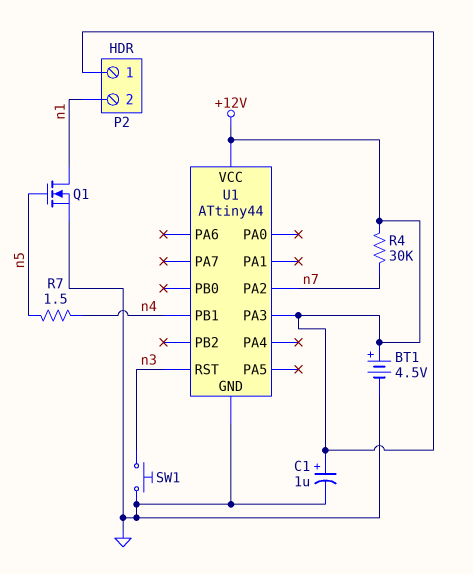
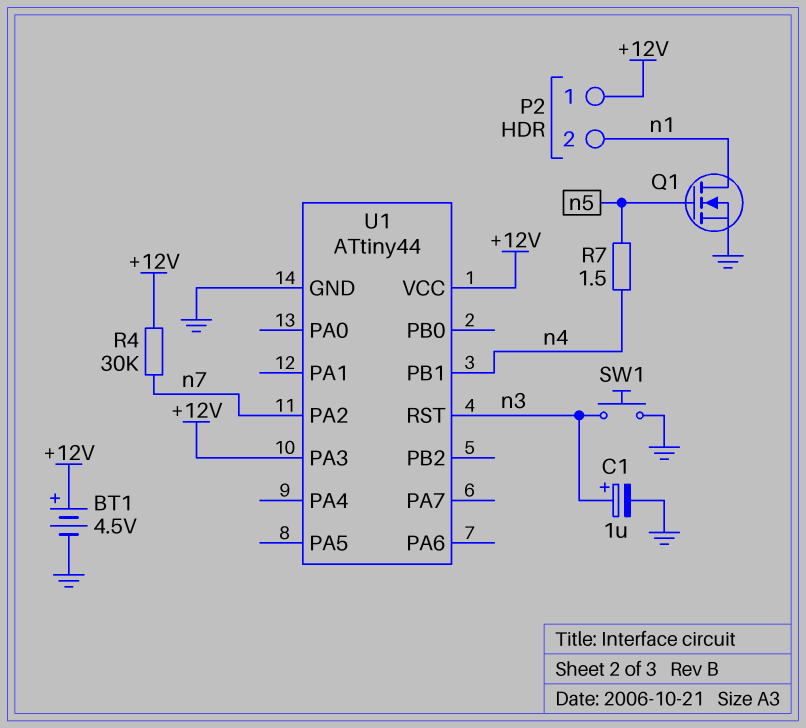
C1: 1uF (plus +12V, minus GND) -> 1uF (plus n3, minus GND)

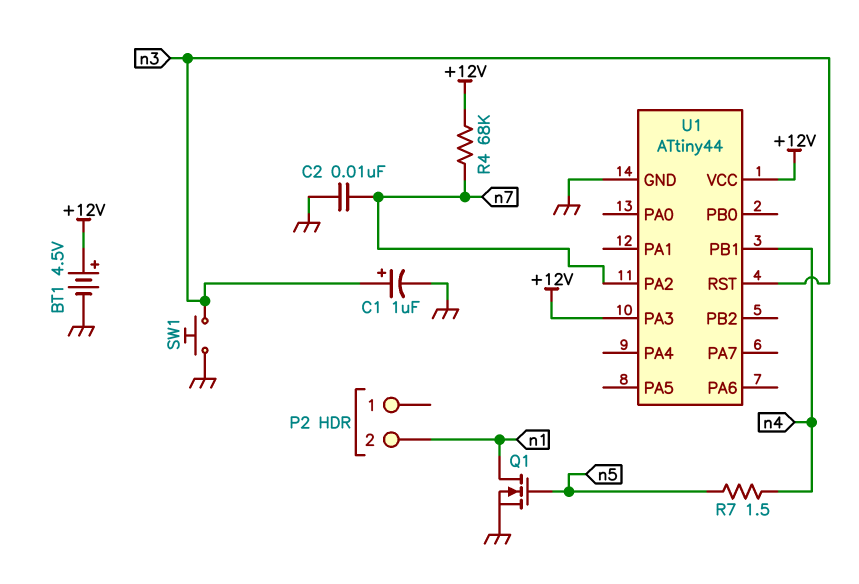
C2: none -> 10nF (GND, n7)
P2 pin 1: +12V -> none
R4: 30k (+12V, n7) -> 68k (+12V, n7)

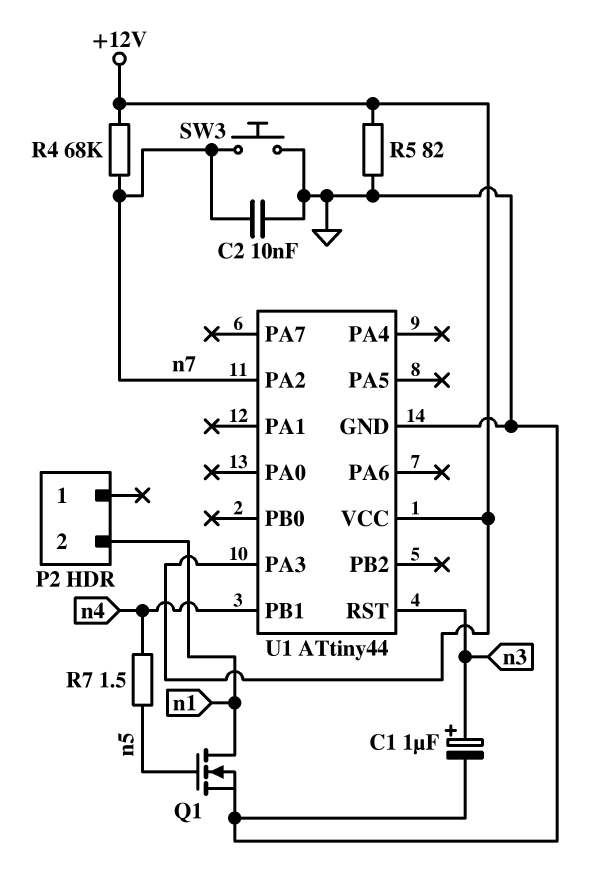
BT1: 4.5V (plus +12V, minus GND) -> none
R5: none -> 82 (+12V, GND)
SW1: button (GND, n3) -> none
SW3: none -> button (GND, n7)

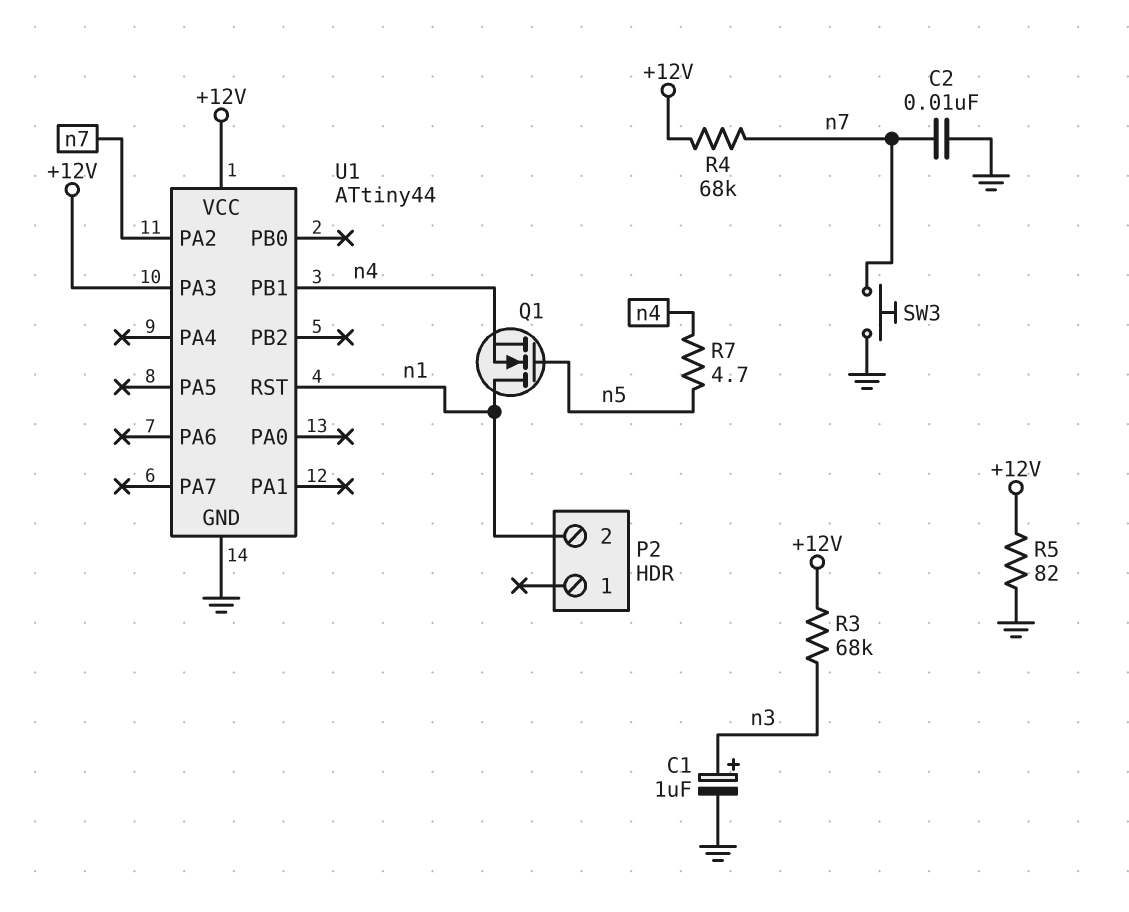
Q1: NMOS (G n5, D n1, S GND) -> NMOS (G n5, D n1, S n4)
R3: none -> 68k (+12V, n3)
R7: 1.5 (n4, n5) -> 4.7 (n4, n5)
U1 pin RST: n3 -> n1

